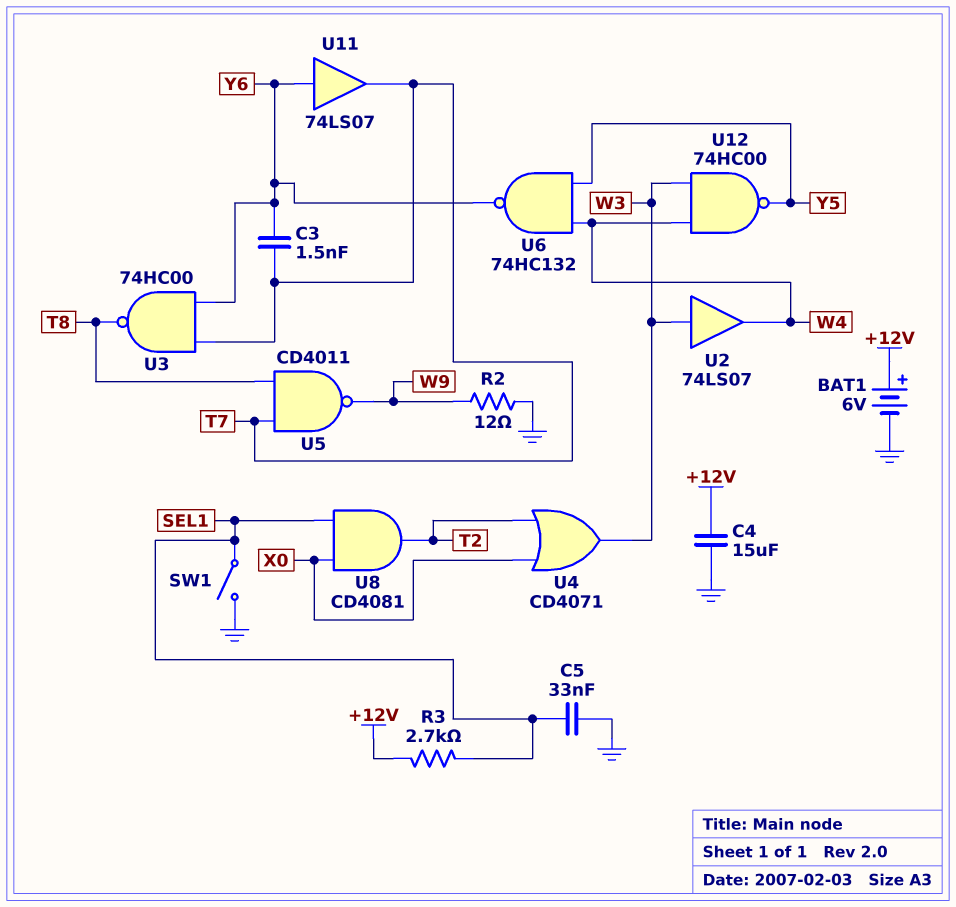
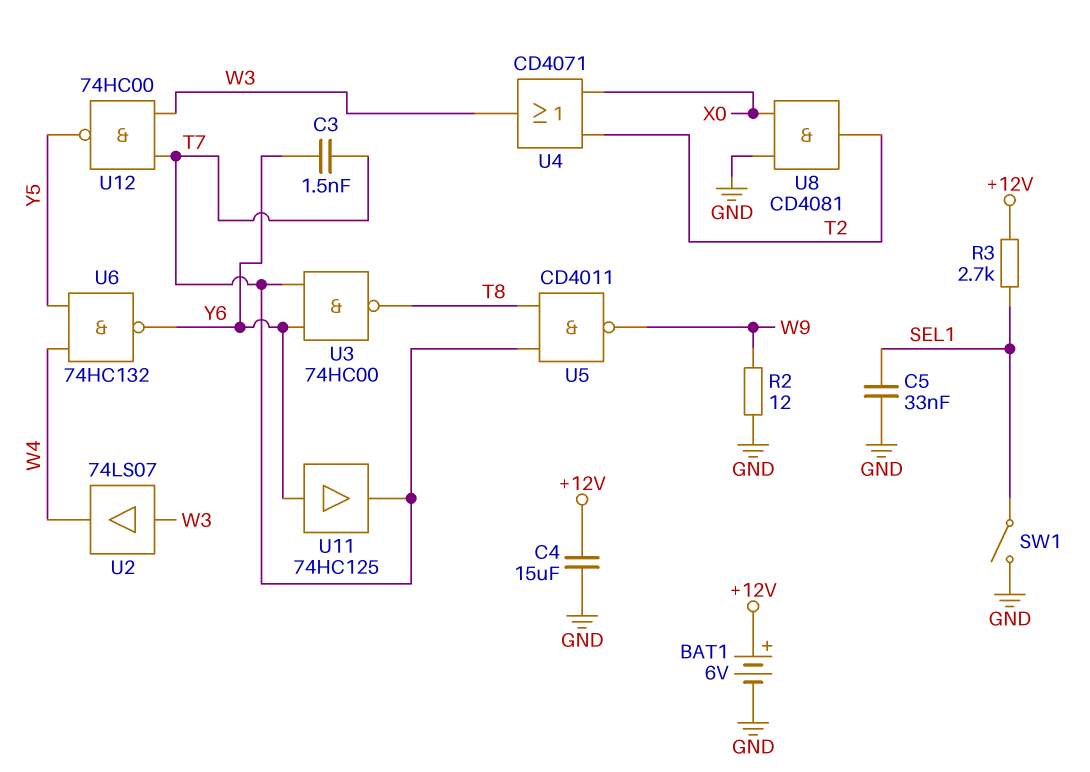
U8: AND CD4081 (in SEL1, in X0, out T2) -> AND CD4081 (in GND, in X0, out T2)
U11: buffer 74LS07 (in Y6, out T7) -> buffer 74HC125 (in Y6, out T7)
U12: NAND 74HC00 (in W3, in W4, out Y5) -> NAND 74HC00 (in T7, in W3, out Y5)

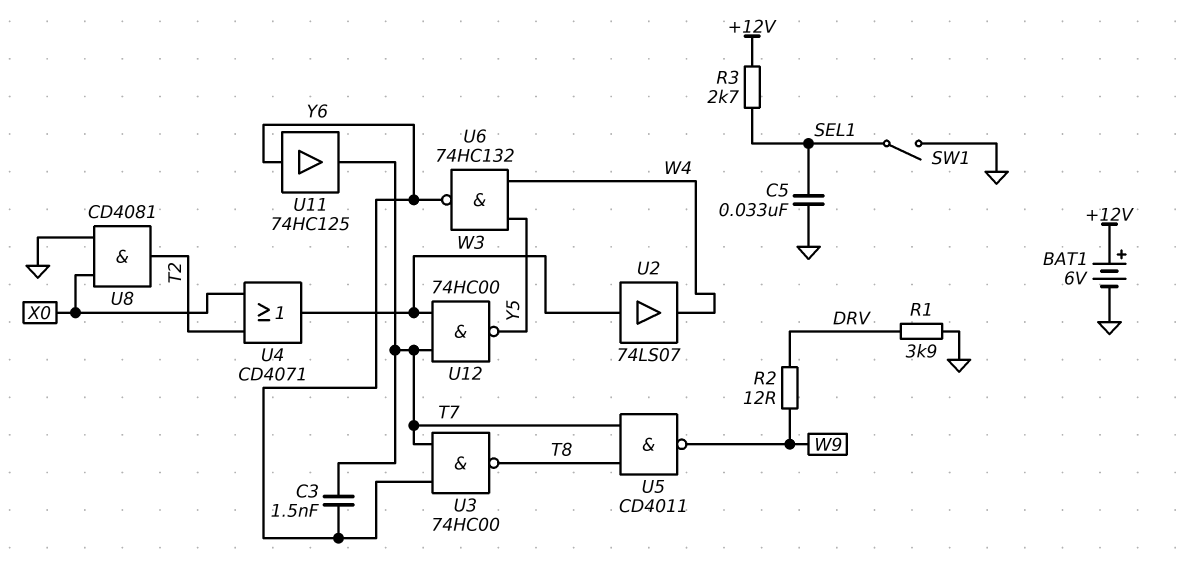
C4: 15uF (+12V, GND) -> none
R1: none -> 3.9k (DRV, GND)
R2: 12 (GND, W9) -> 12 (DRV, W9)

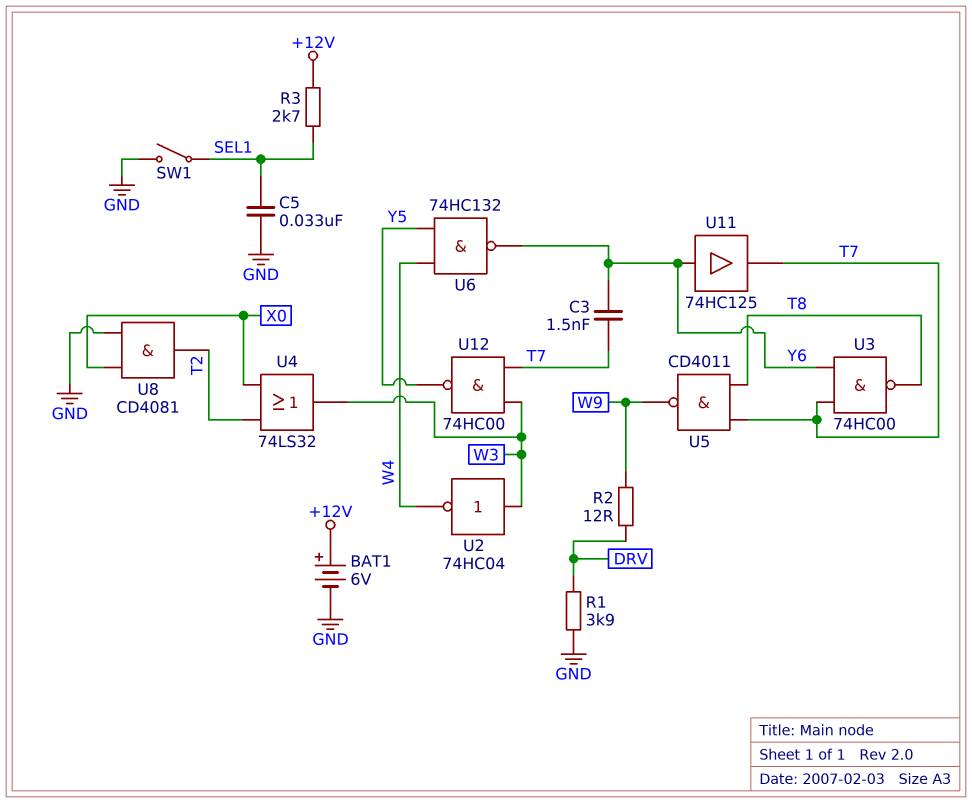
U2: buffer 74LS07 (in W3, out W4) -> NOT 74HC04 (in W3, out W4)
U4: OR CD4071 (in T2, in X0, out W3) -> OR 74LS32 (in T2, in X0, out W3)

